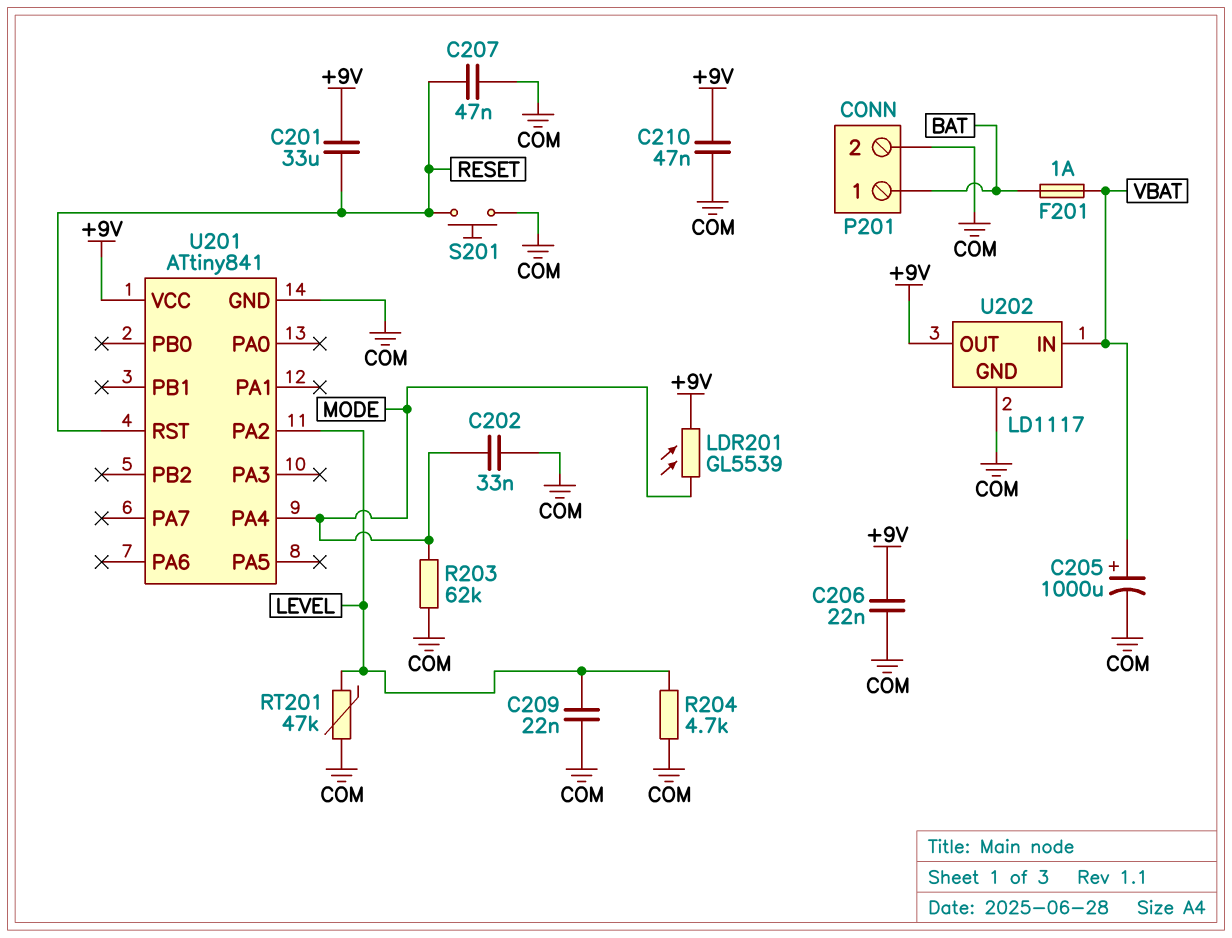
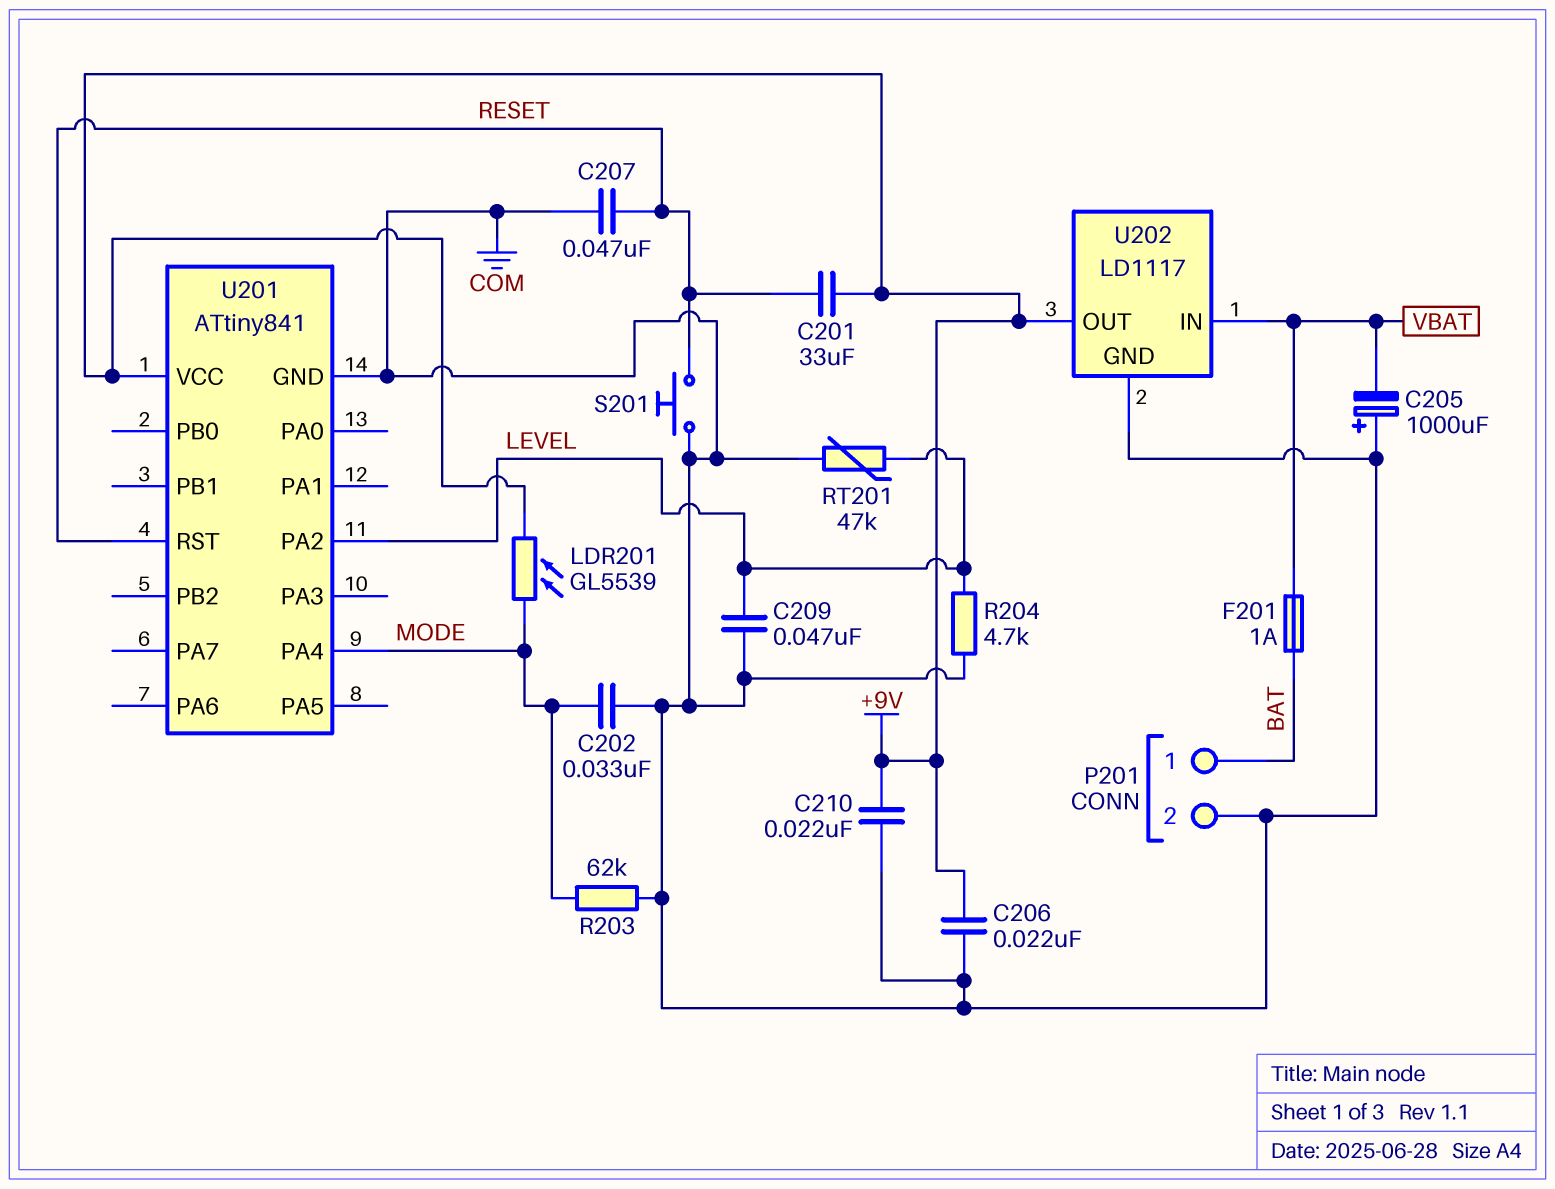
C205: 1000uF (plus VBAT, minus COM) -> 1000uF (plus COM, minus VBAT)
C209: 22nF (COM, LEVEL) -> 47nF (COM, LEVEL)
C210: 47nF (+9V, COM) -> 22nF (+9V, COM)

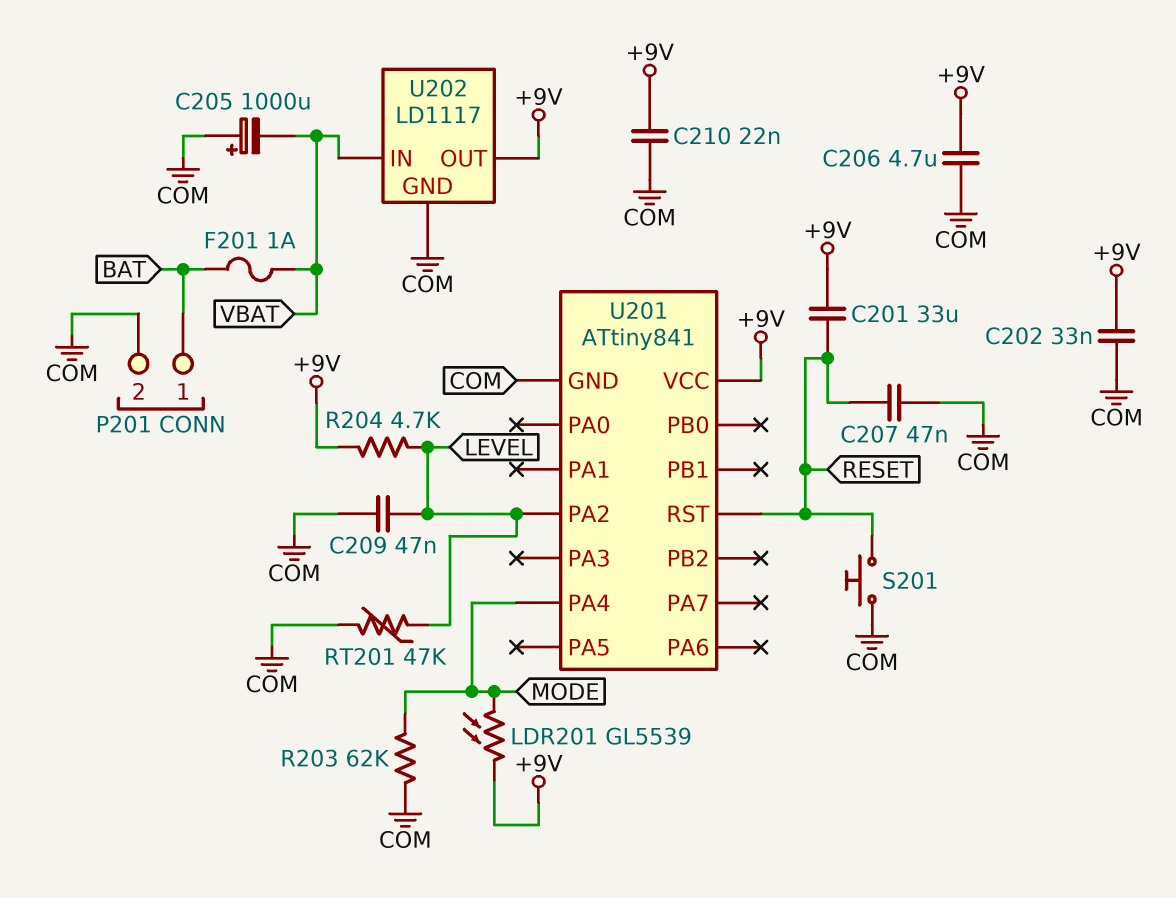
C202: 33nF (COM, MODE) -> 33nF (+9V, COM)
C206: 22nF (+9V, COM) -> 4.7uF (+9V, COM)
R204: 4.7k (COM, LEVEL) -> 4.7k (+9V, LEVEL)

